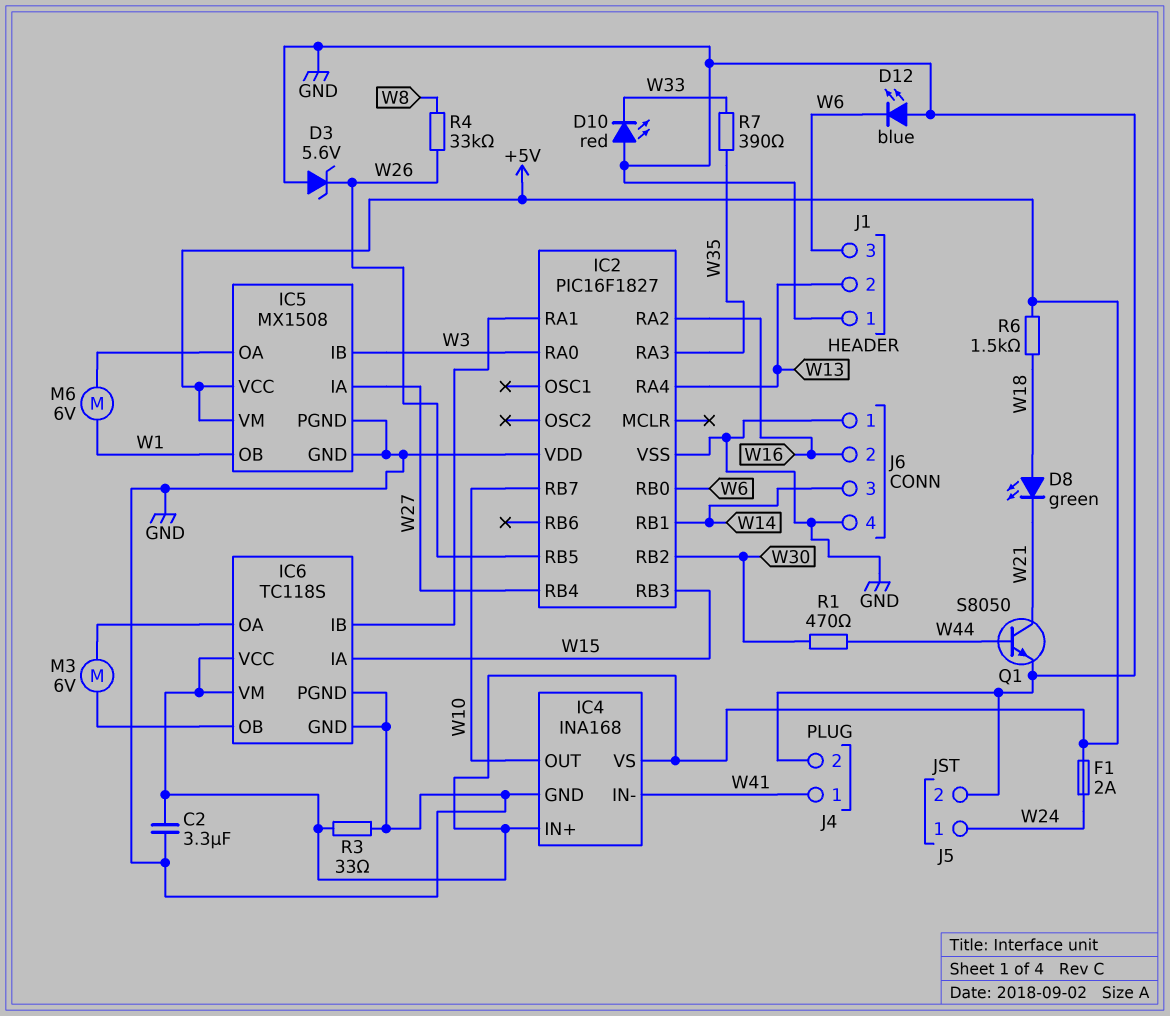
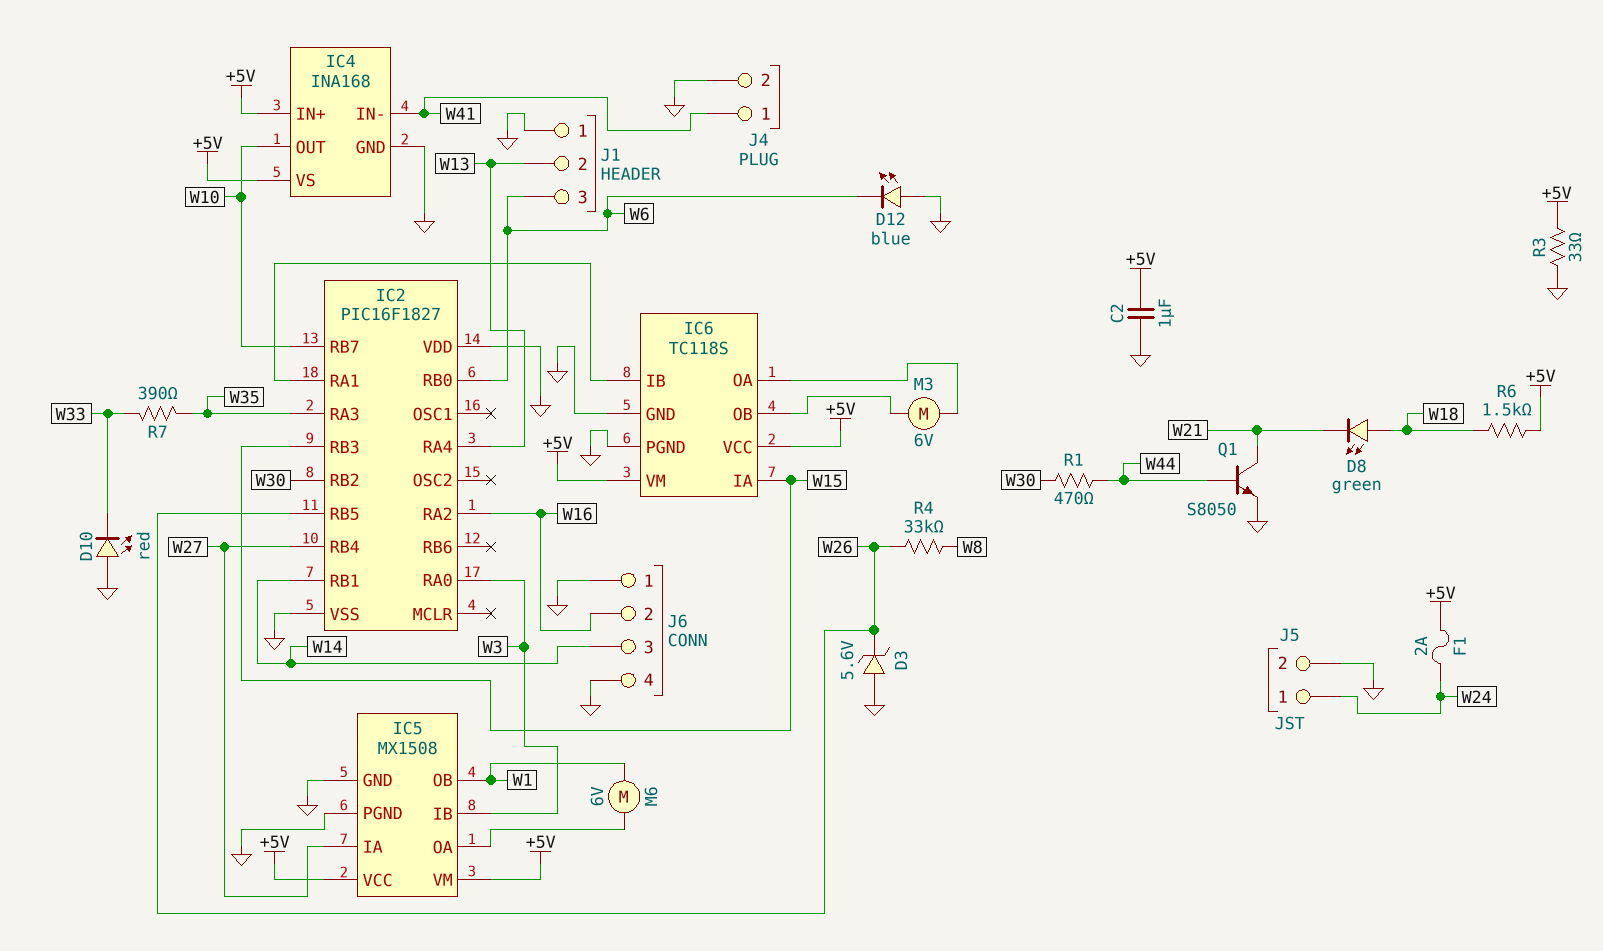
C2: 3.3uF (+5V, GND) -> 1uF (+5V, GND)

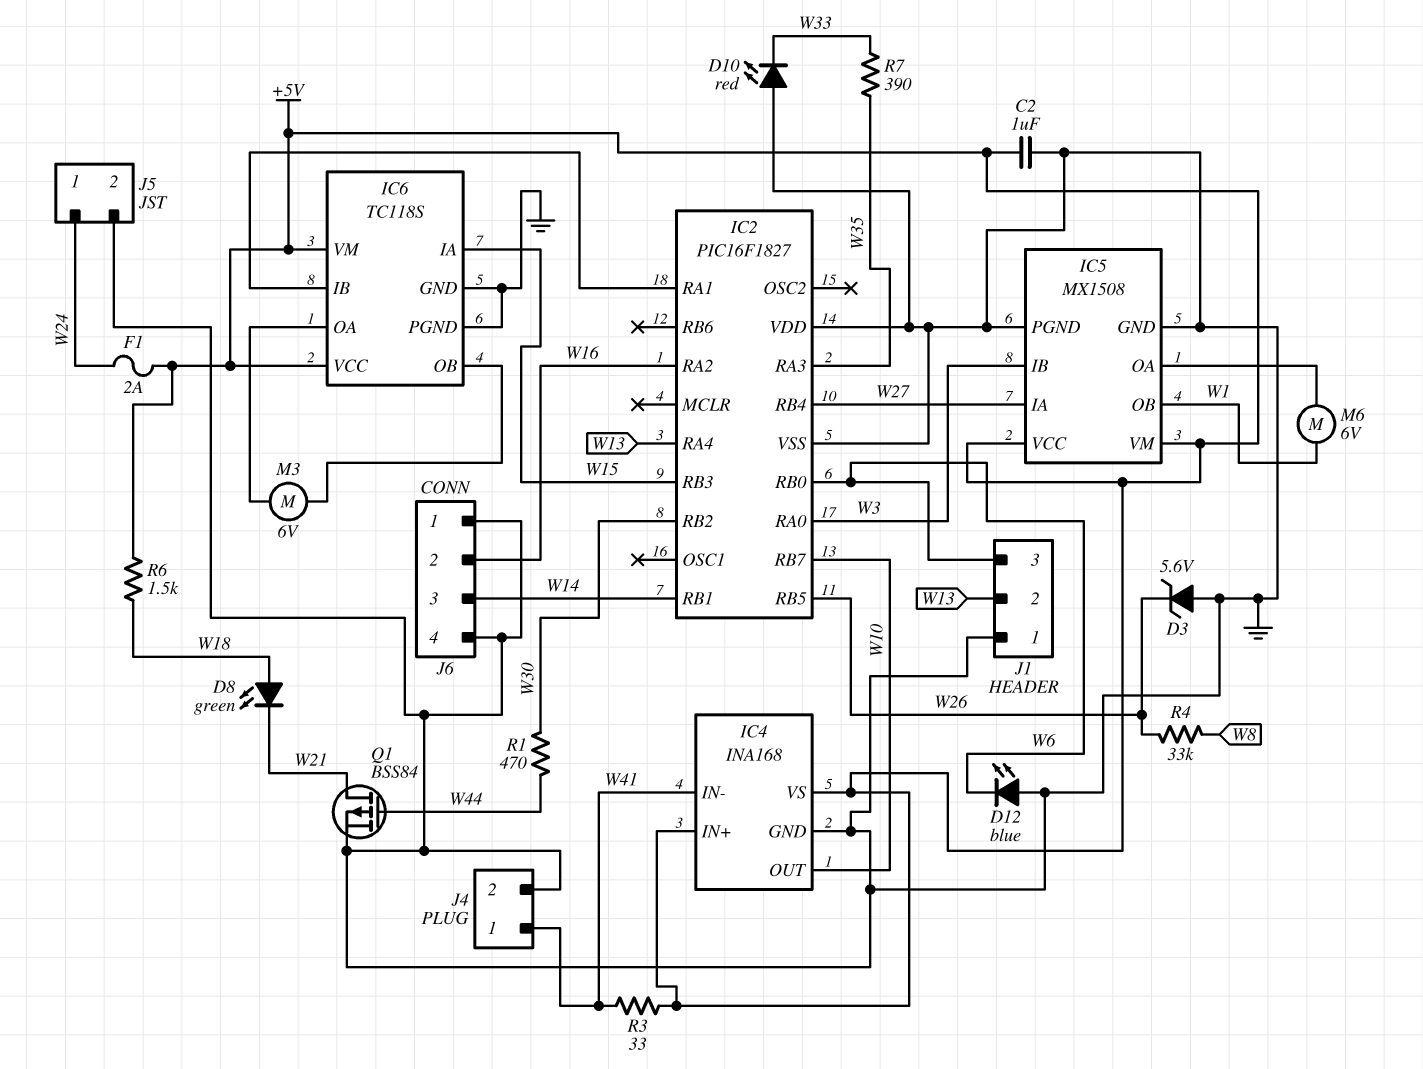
Q1: NPN S8050 (B W44, C W21, E GND) -> PMOS BSS84 (G W44, D W21, S GND)
R3: 33 (+5V, GND) -> 33 (+5V, W41)

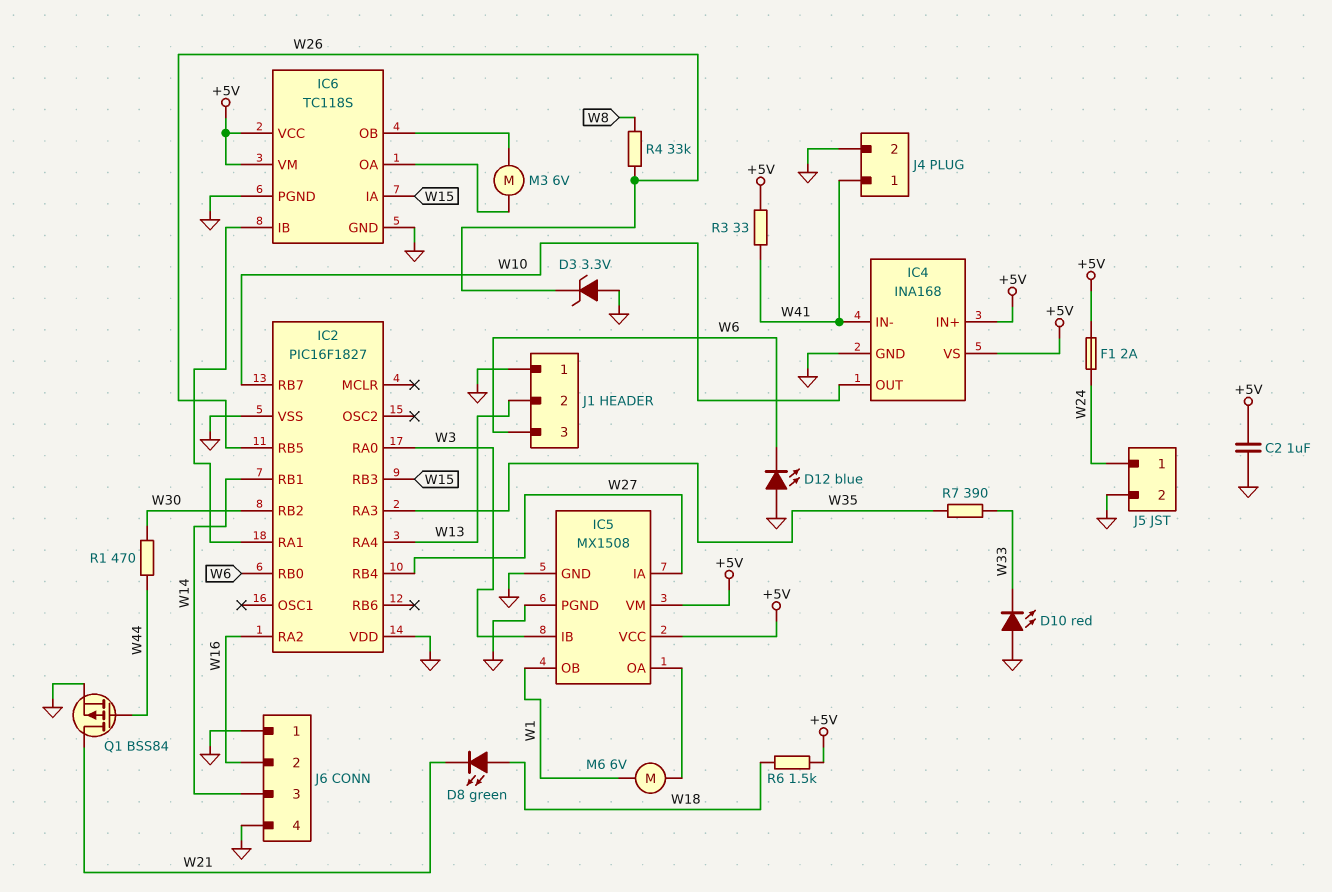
D3: zener 5.6V (A GND, K W26) -> zener 3.3V (A GND, K W26)

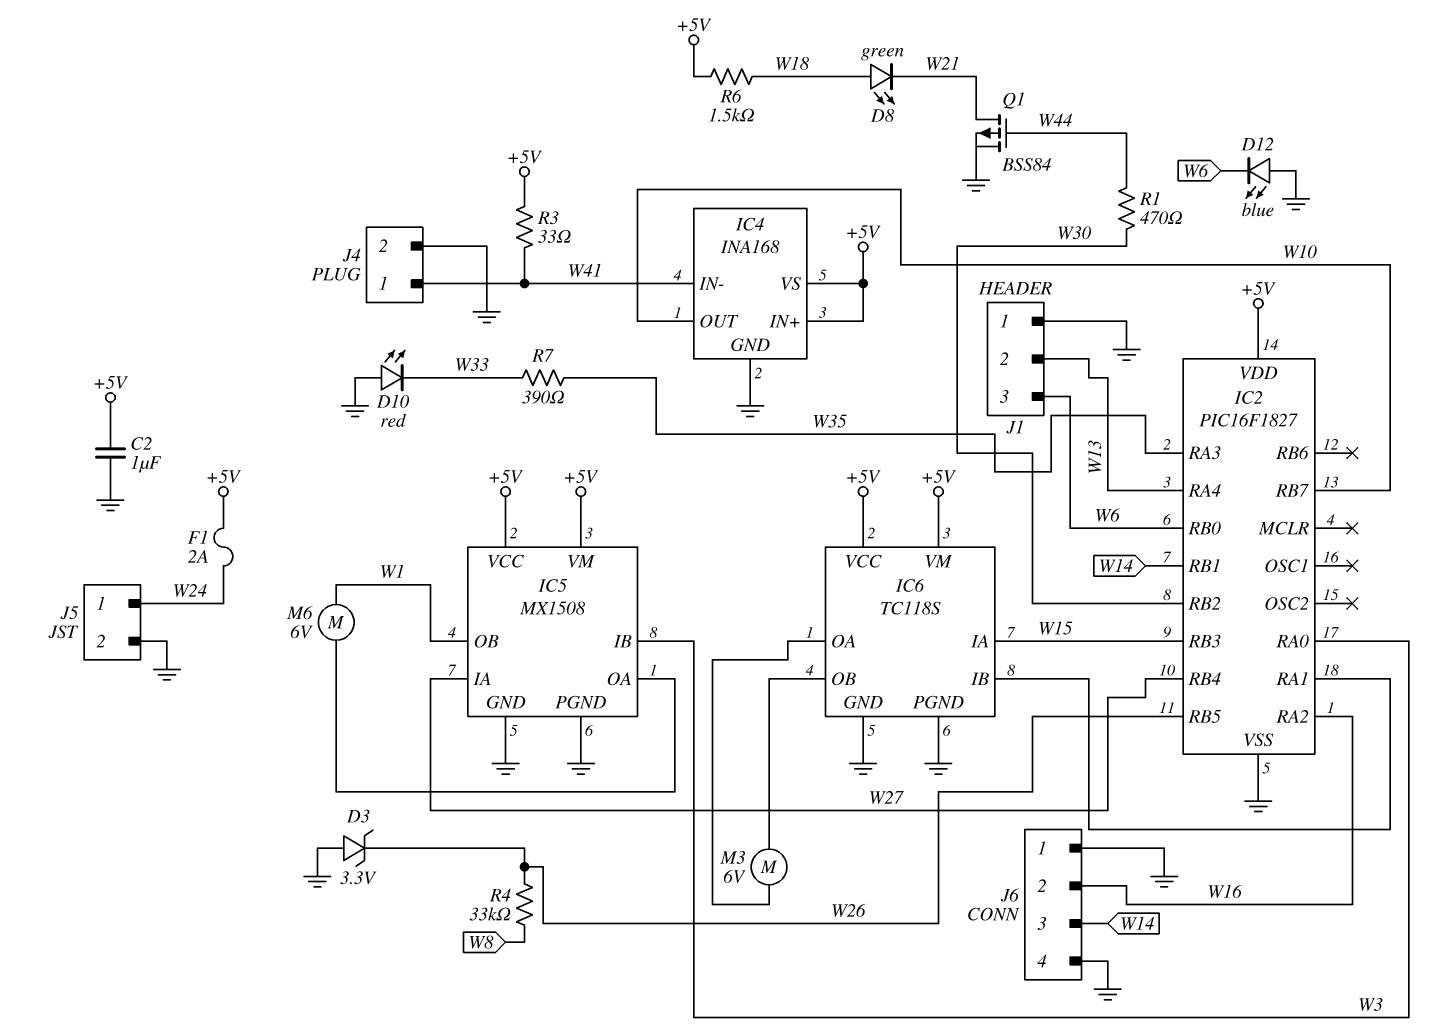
IC2 pin VDD: GND -> +5V

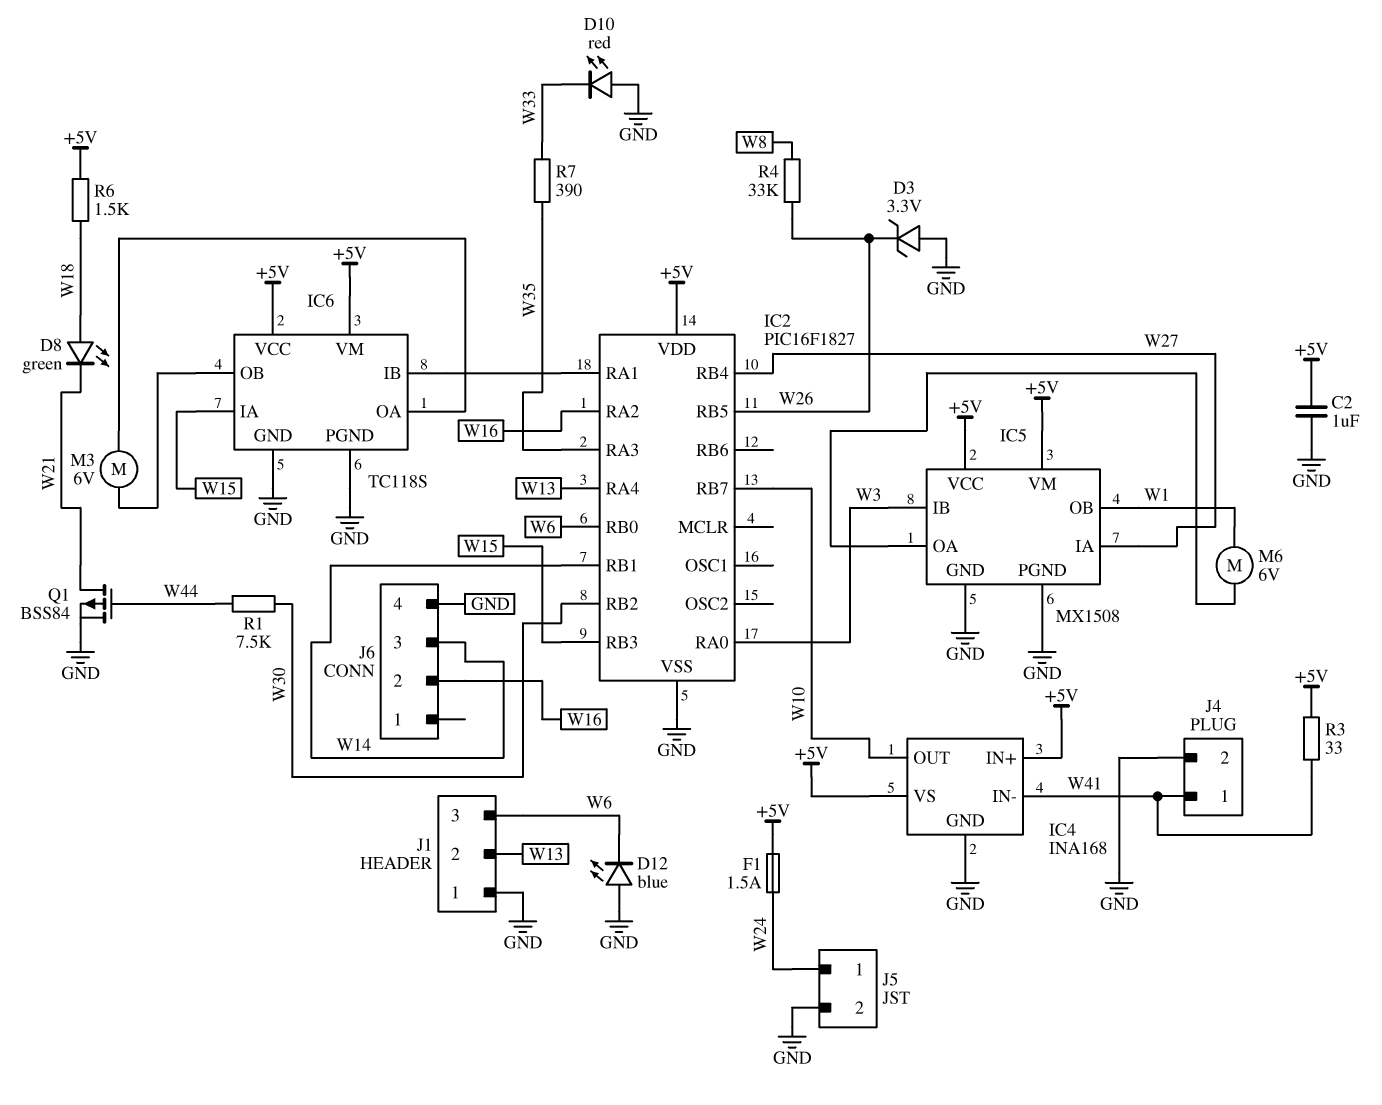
F1: 2A (+5V, W24) -> 1.5A (+5V, W24)
J6 pin 1: GND -> none
R1: 470 (W30, W44) -> 7.5k (W30, W44)

